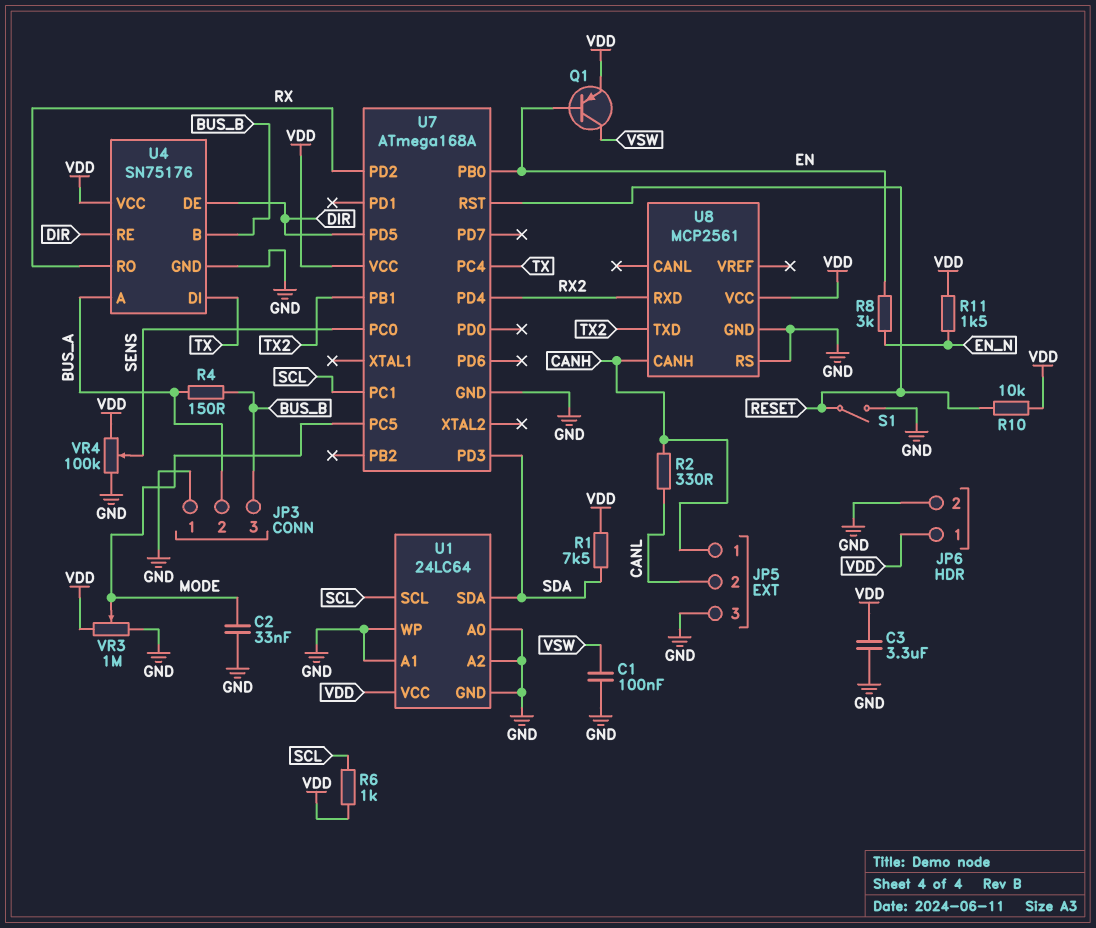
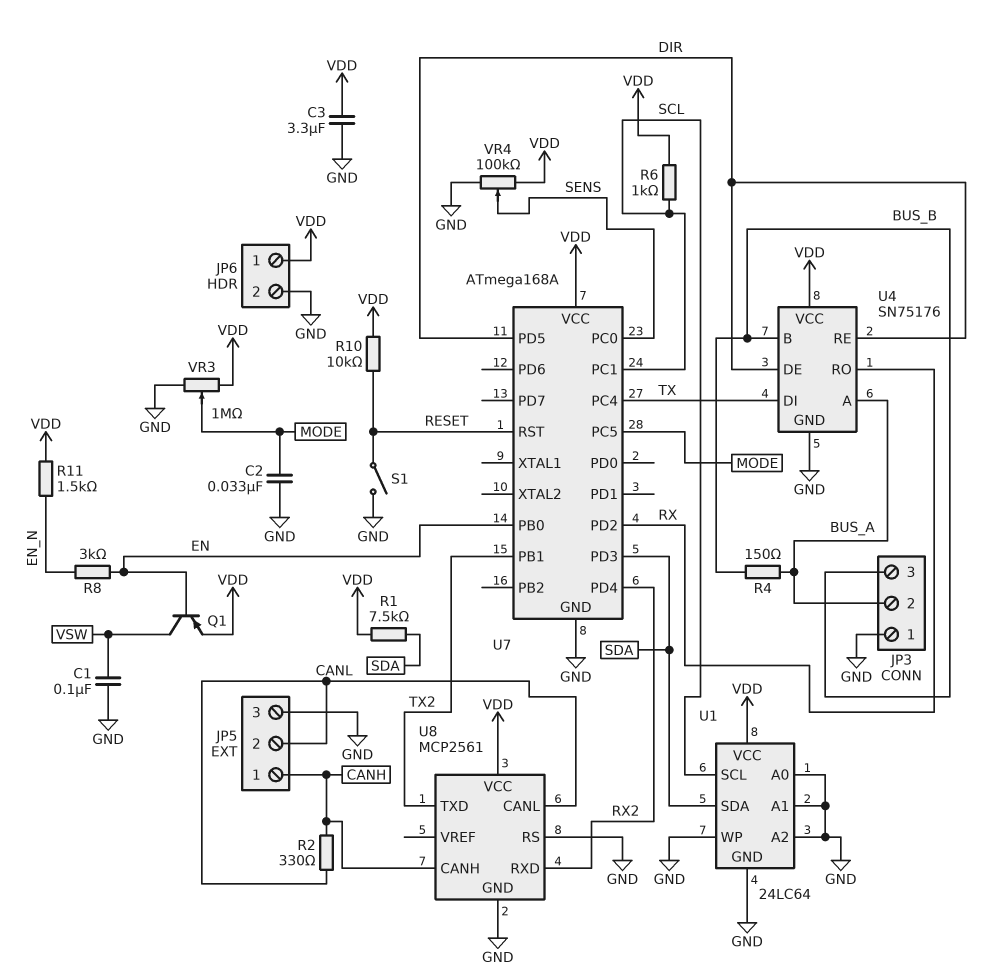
U8 pin CANL: none -> CANL

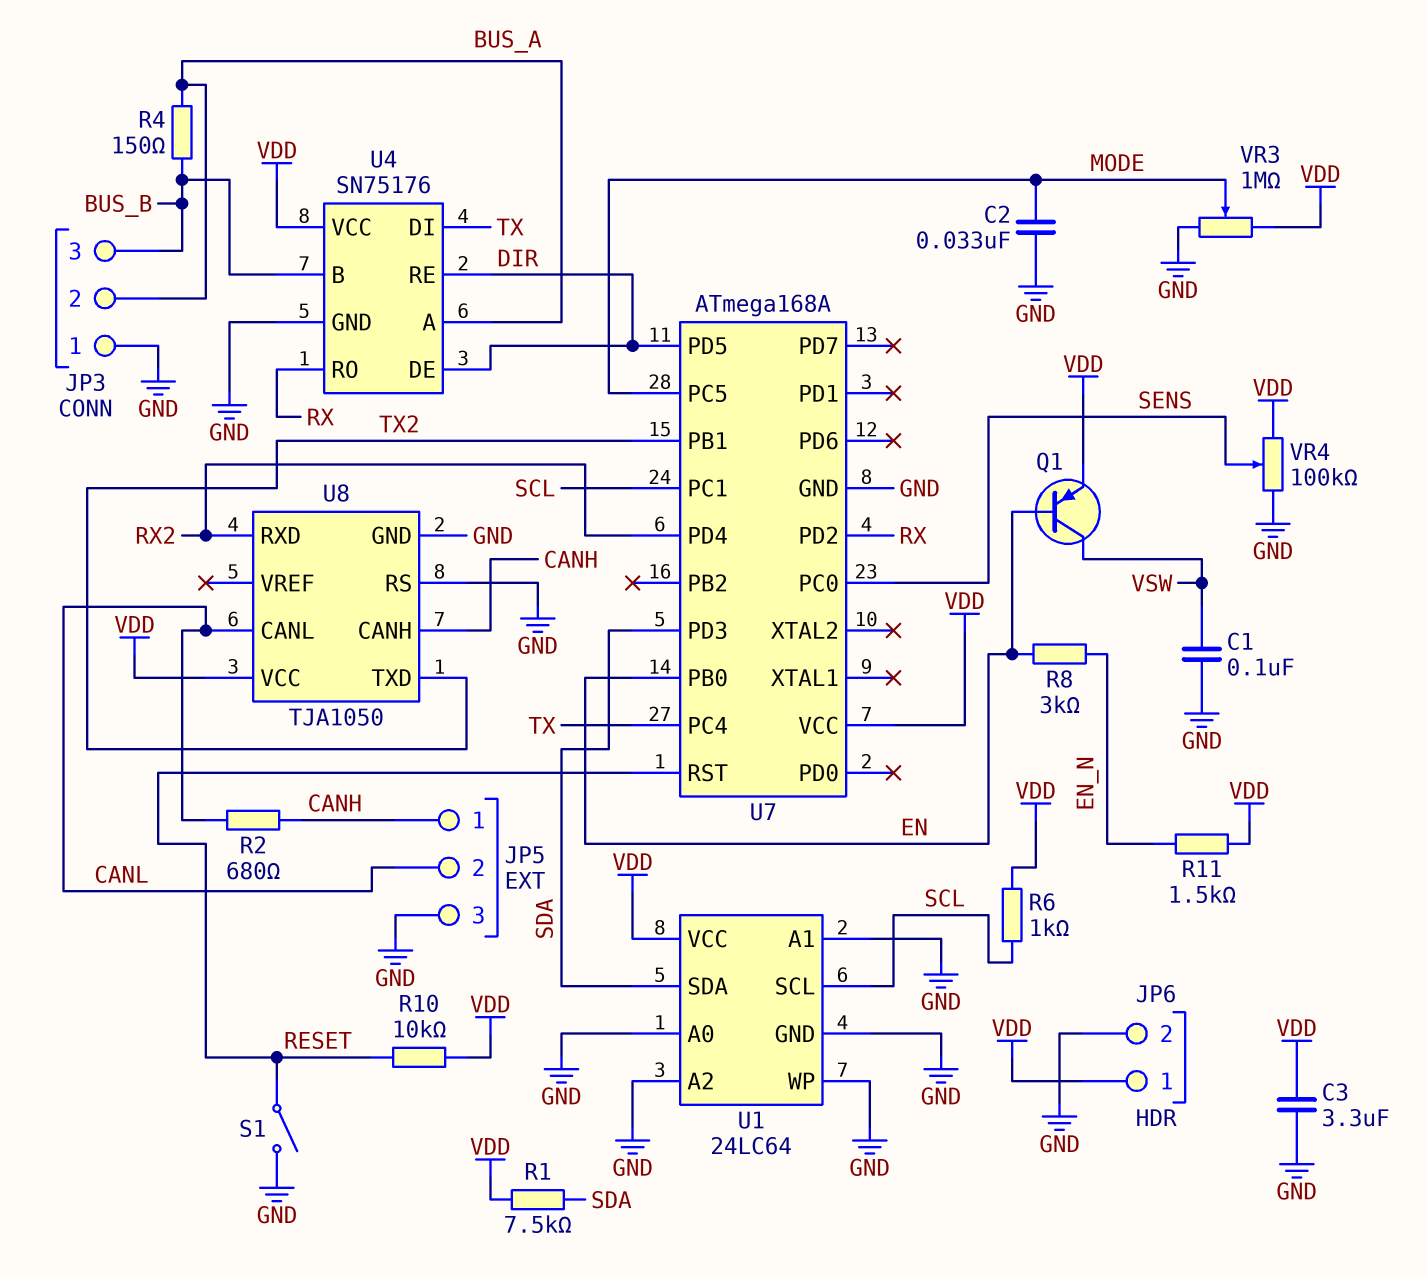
R2: 330 (CANH, CANL) -> 680 (CANH, CANL)
U8: MCP2561 -> TJA1050

